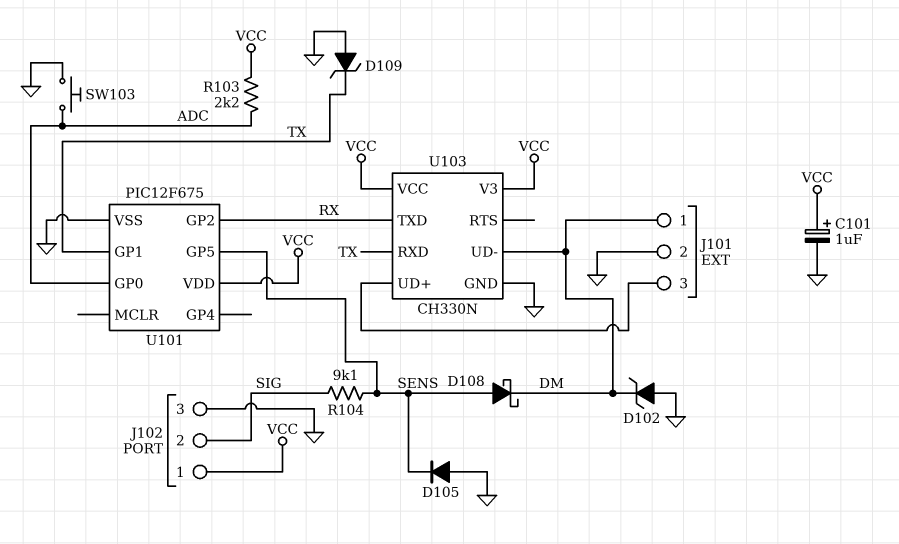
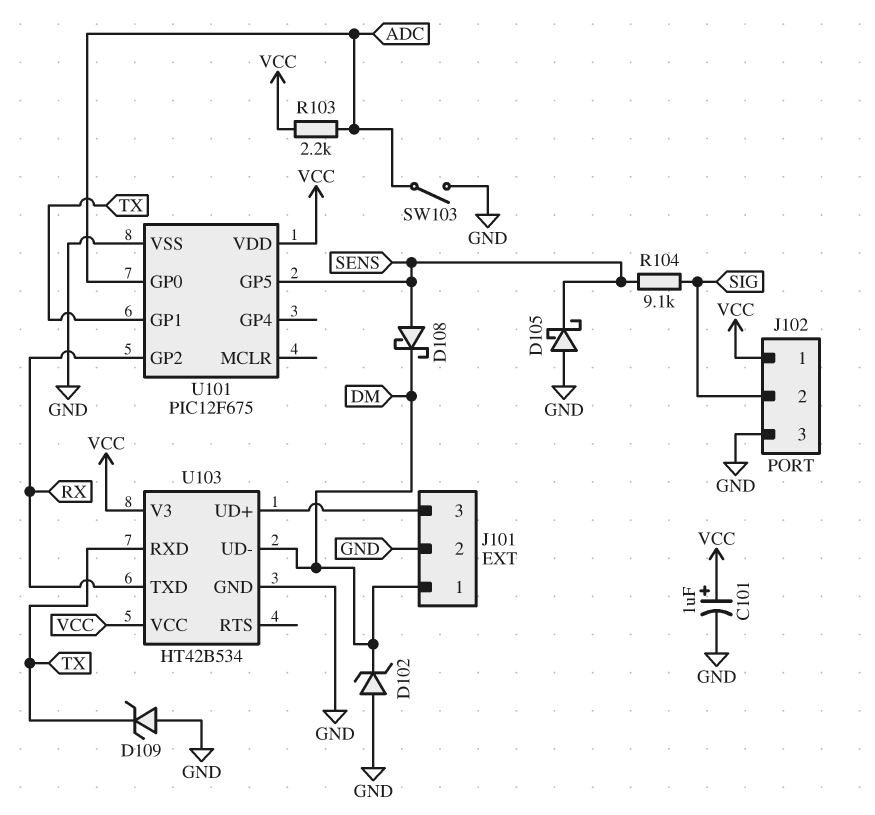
D105: diode (A GND, K SENS) -> schottky (A GND, K SENS)
SW103: button (ADC, GND) -> switch (ADC, GND)
U103: CH330N -> HT42B534

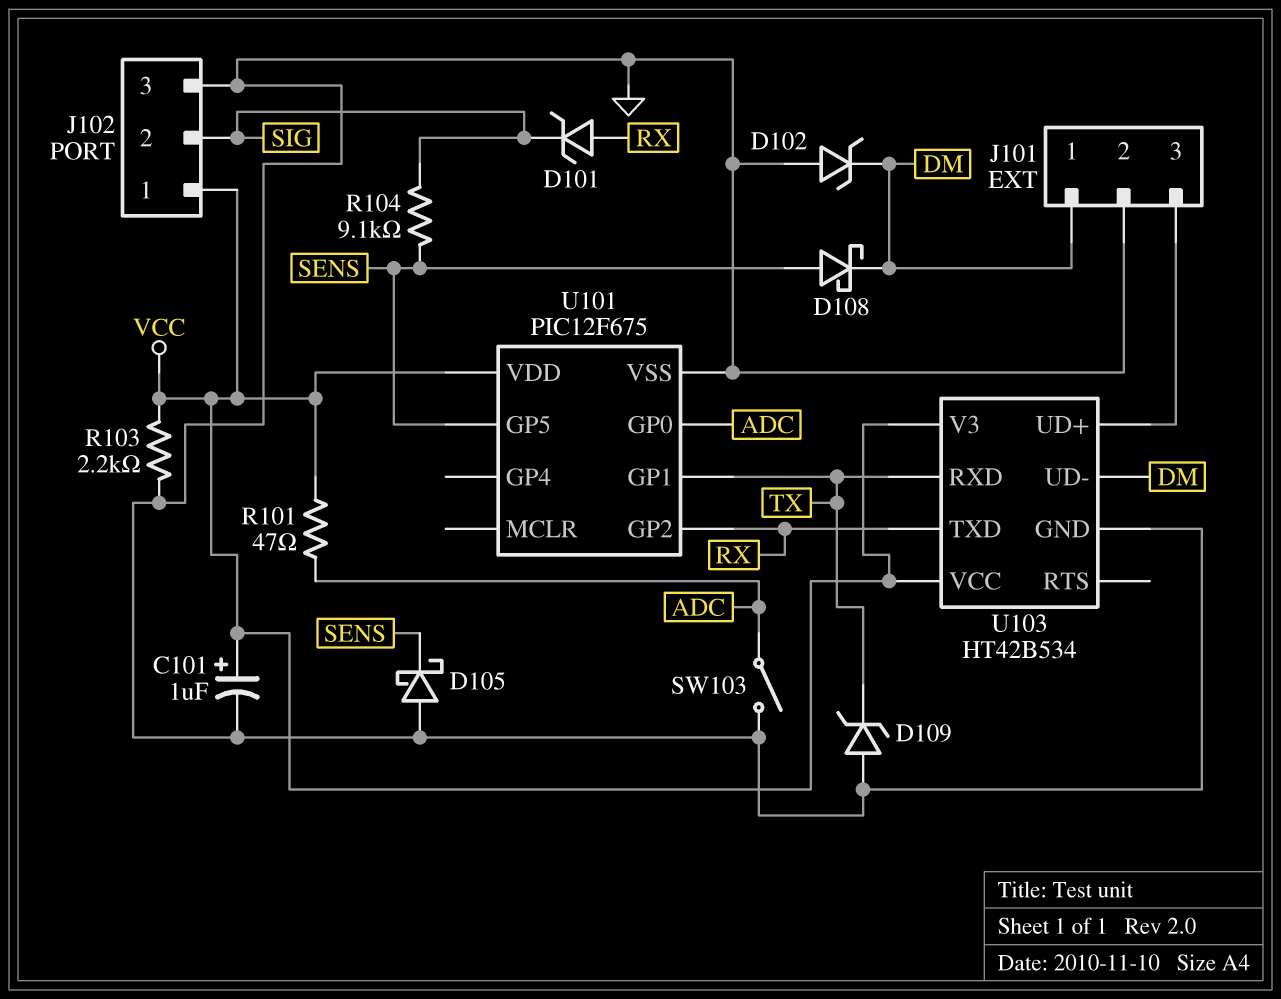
D101: none -> zener (A RX, K SIG)
R101: none -> 47 (ADC, VCC)
R103: 2.2k (ADC, VCC) -> 2.2k (GND, VCC)

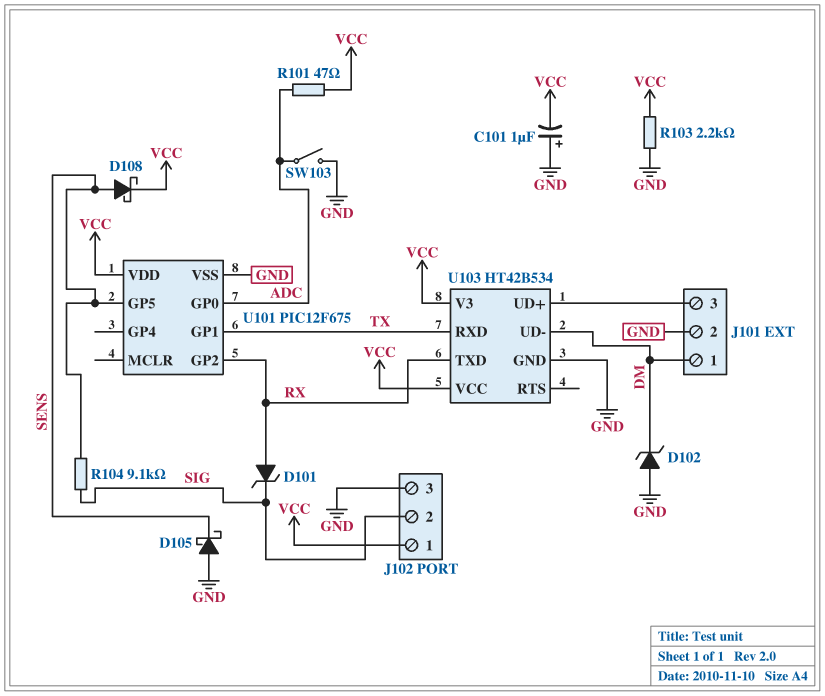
C101: 1uF (plus VCC, minus GND) -> 1uF (plus GND, minus VCC)
D108: schottky (A SENS, K DM) -> schottky (A SENS, K VCC)
D109: zener (A GND, K TX) -> none

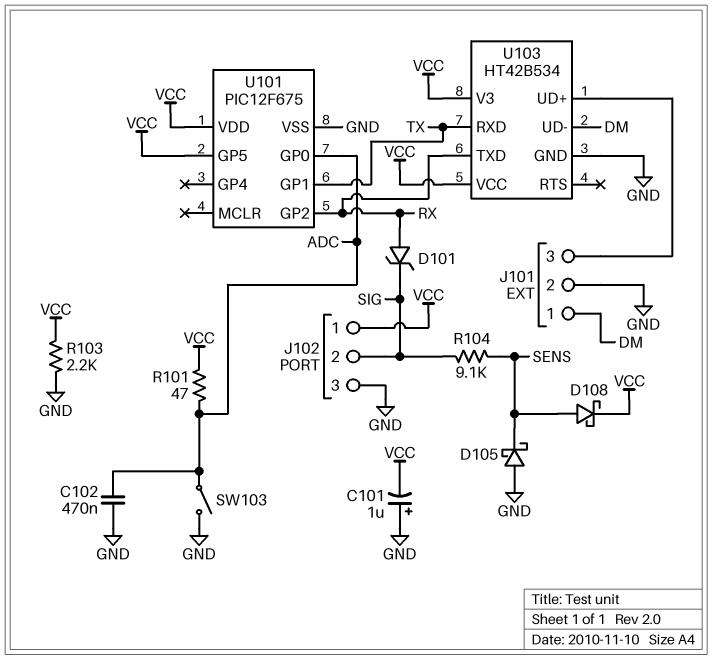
C102: none -> 470nF (ADC, GND)
D102: zener (A GND, K DM) -> none
U101 pin GP5: SENS -> VCC

